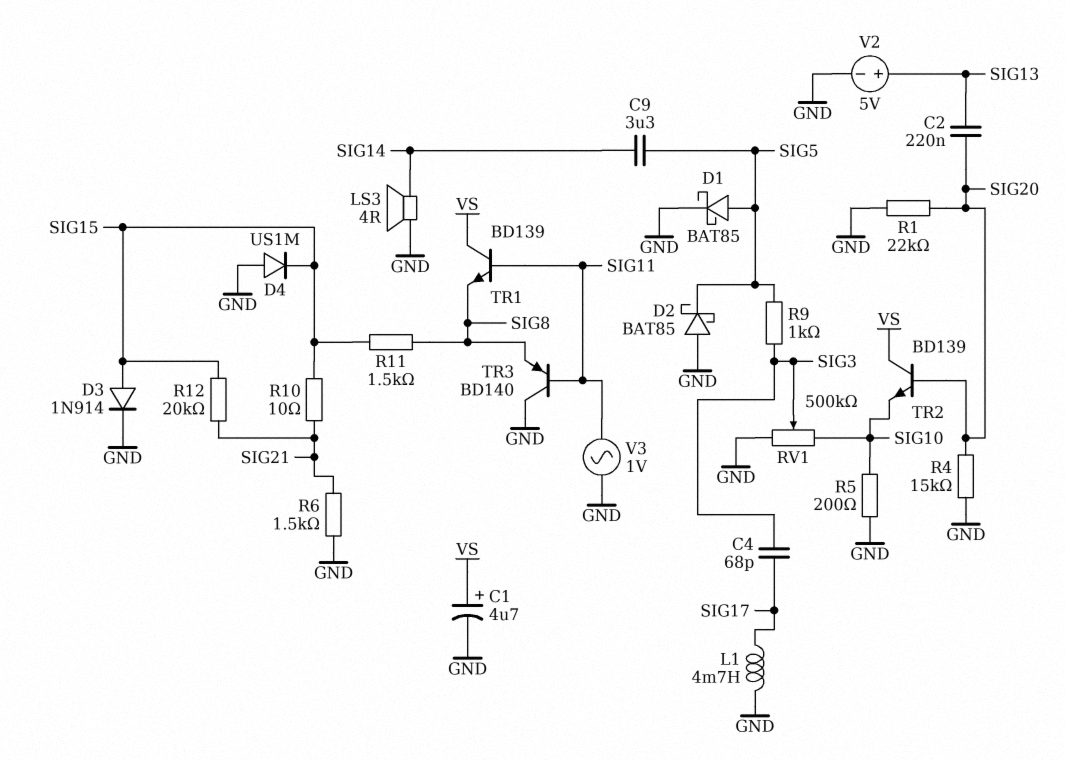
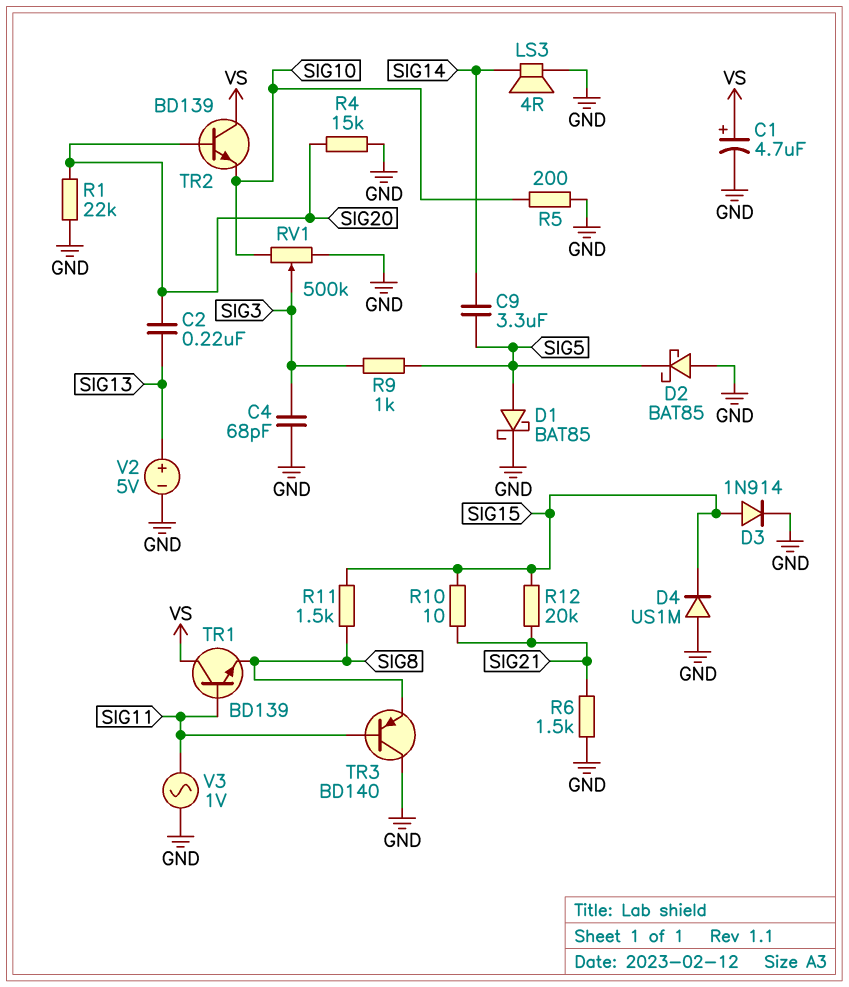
C4: 68pF (SIG3, SIG17) -> 68pF (GND, SIG3)
L1: 4.7mH (GND, SIG17) -> none

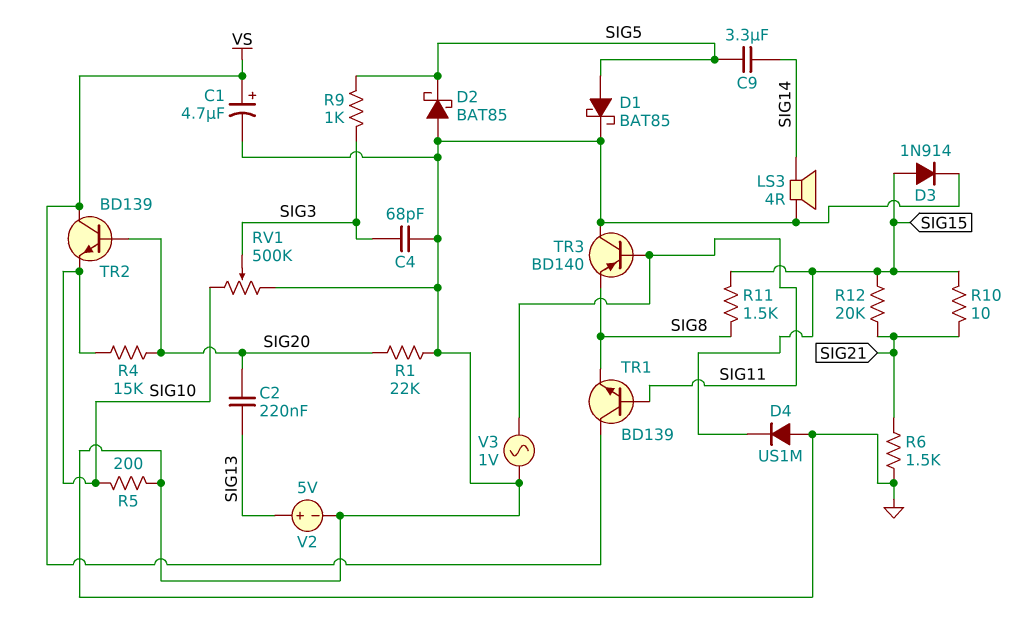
R4: 15k (GND, SIG20) -> 15k (SIG10, SIG20)

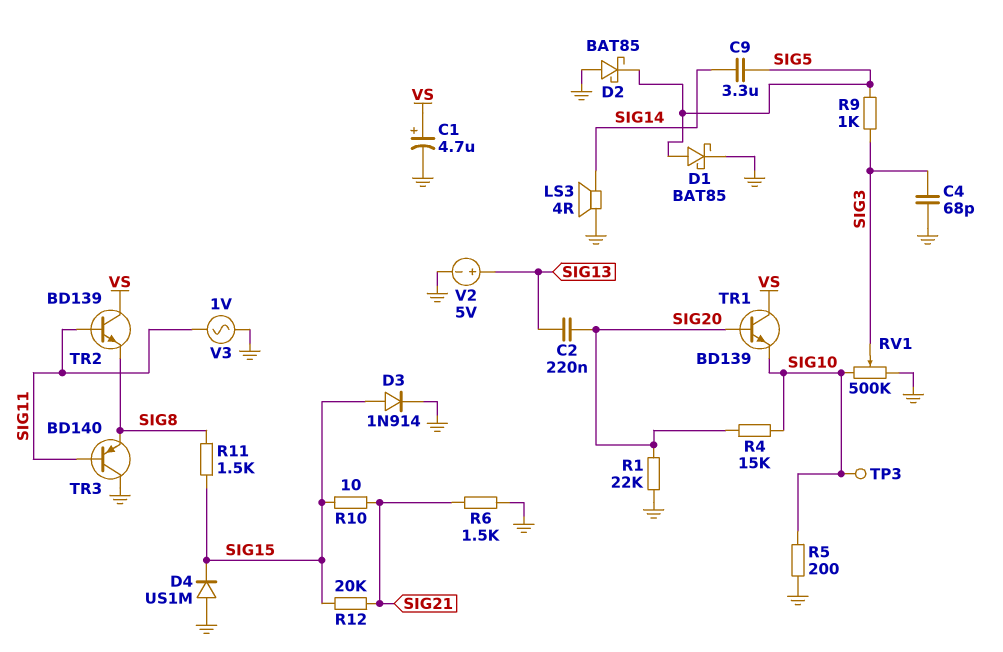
TP3: none -> test point (SIG10)
TR1: NPN BD139 (B SIG11, C VS, E SIG8) -> NPN BD139 (B SIG20, C VS, E SIG10)
TR2: NPN BD139 (B SIG20, C VS, E SIG10) -> NPN BD139 (B SIG11, C VS, E SIG8)

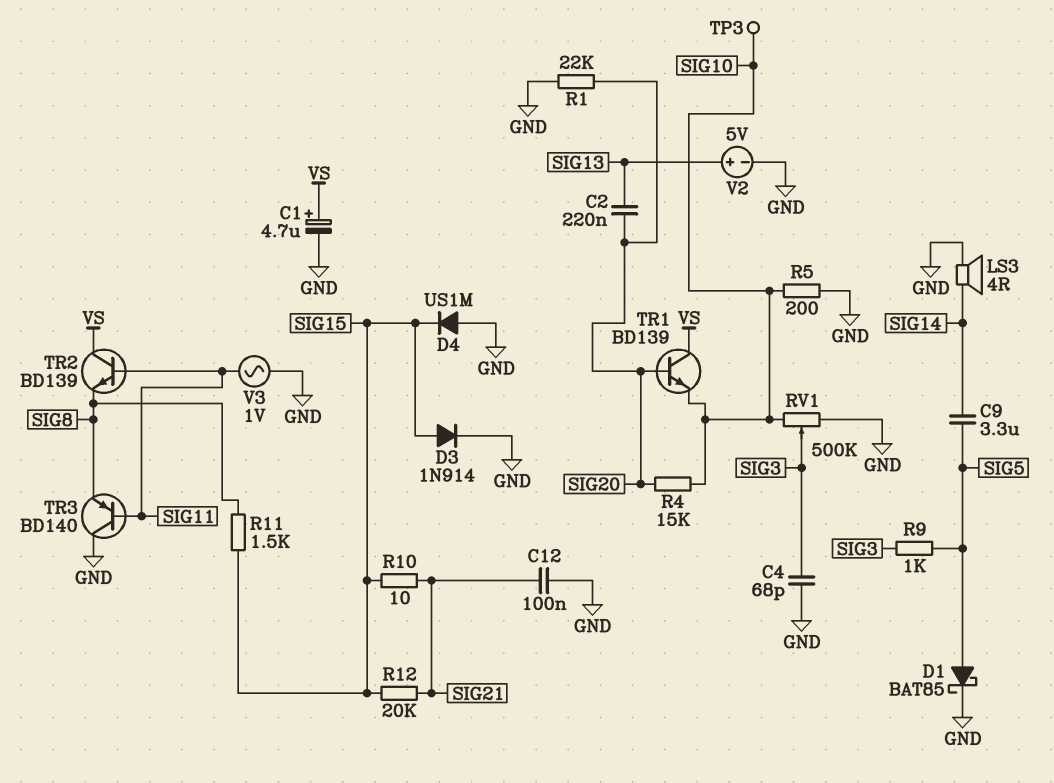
C12: none -> 100nF (GND, SIG21)
D2: schottky BAT85 (A GND, K SIG5) -> none
R6: 1.5k (GND, SIG21) -> none

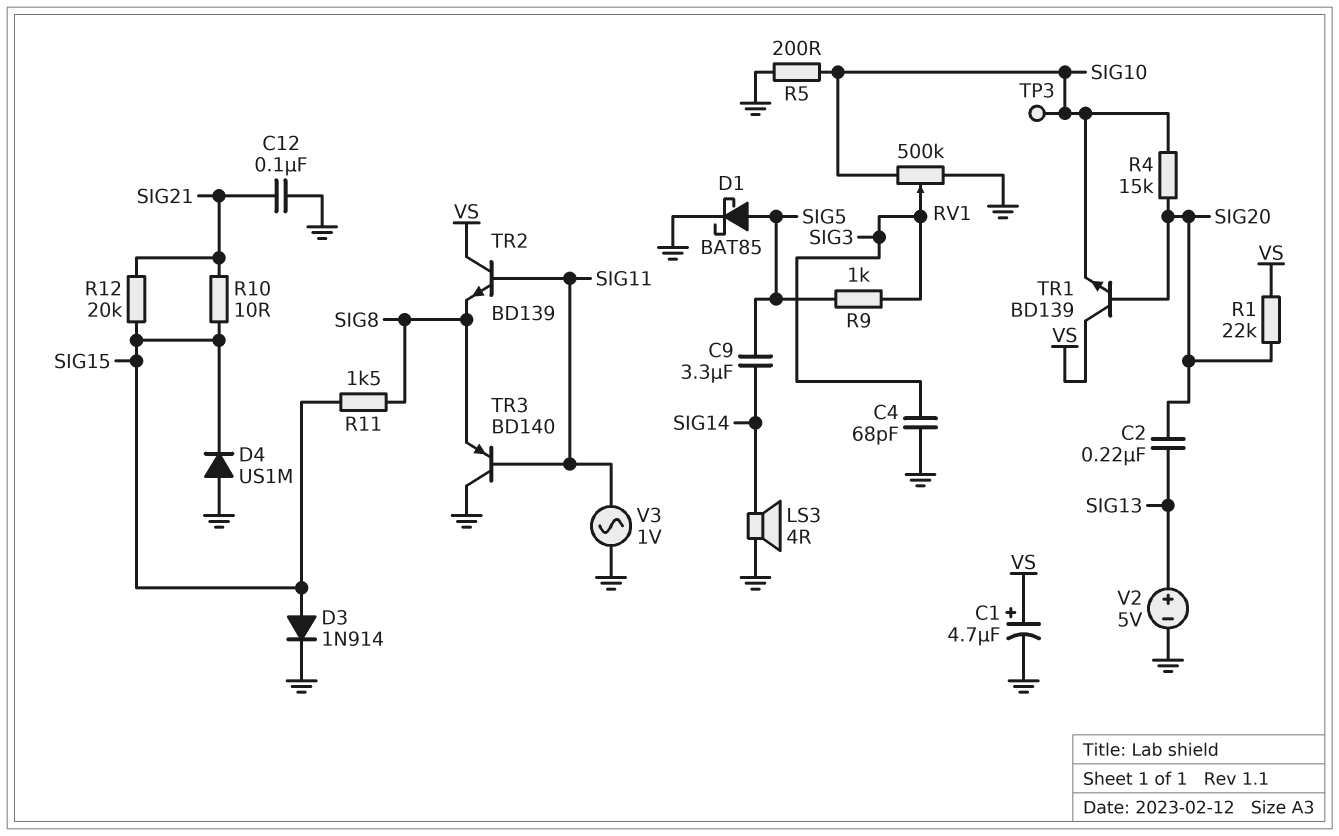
R1: 22k (GND, SIG20) -> 22k (SIG20, VS)

